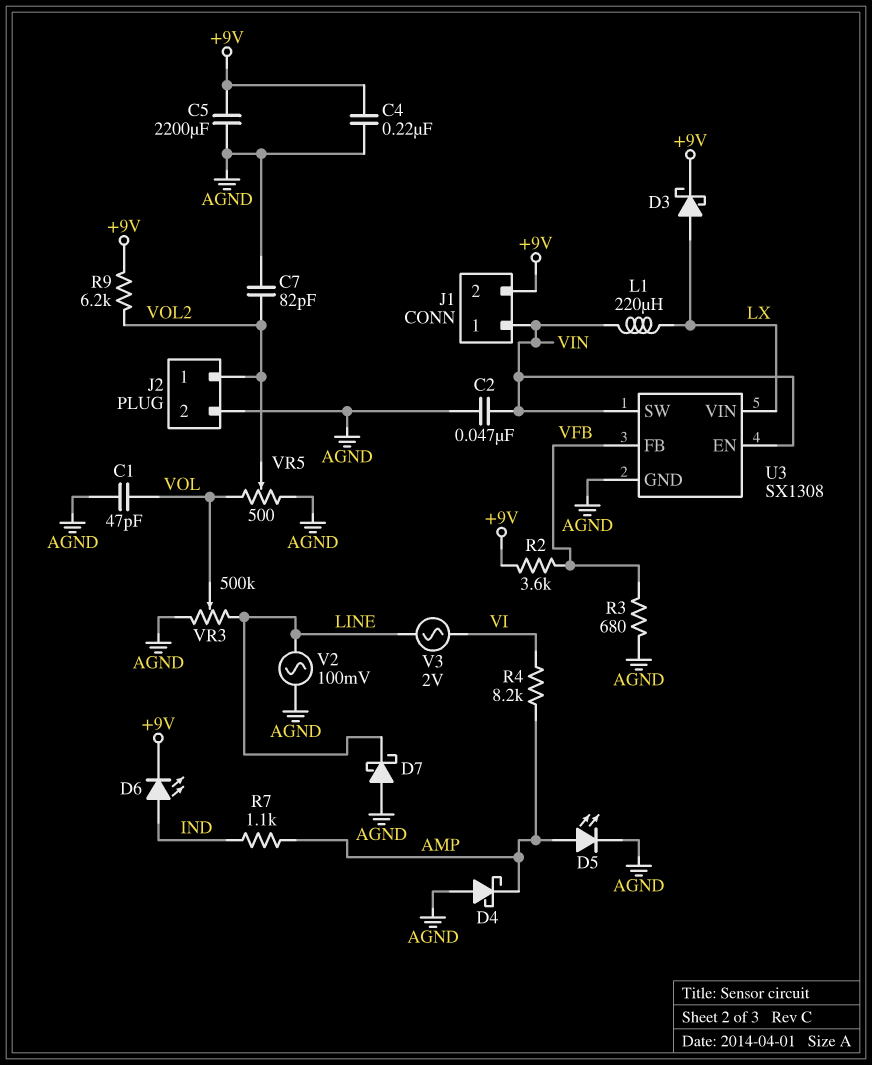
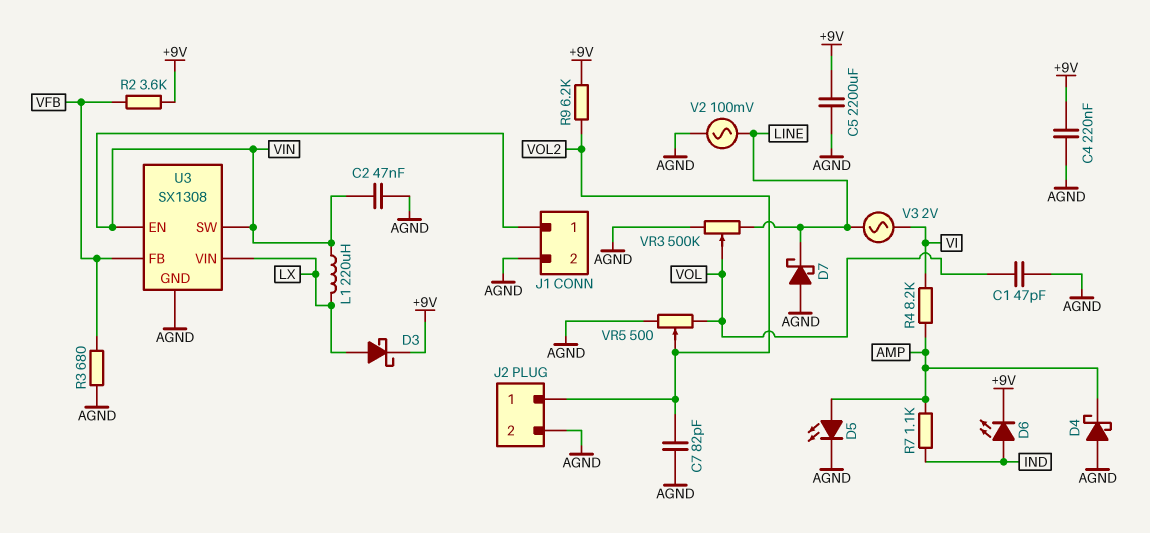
J1 pin 2: +9V -> AGND

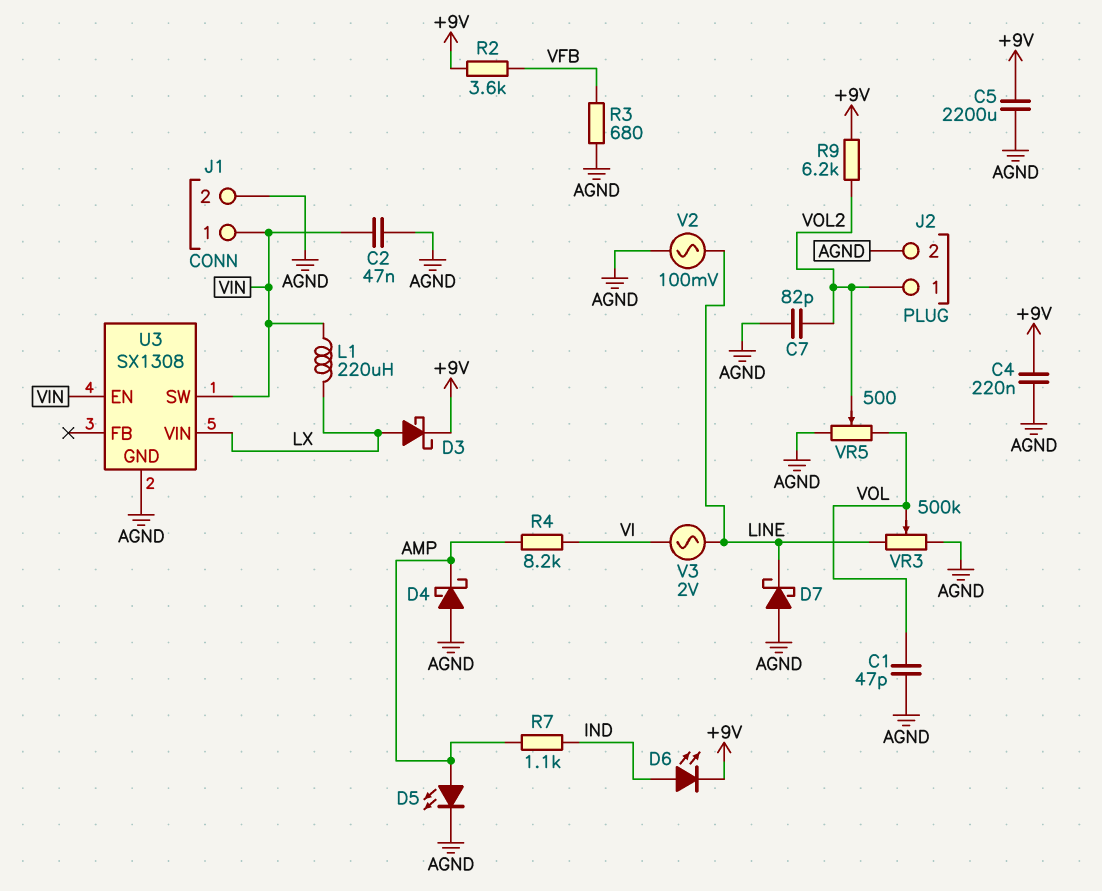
U3 pin FB: VFB -> none

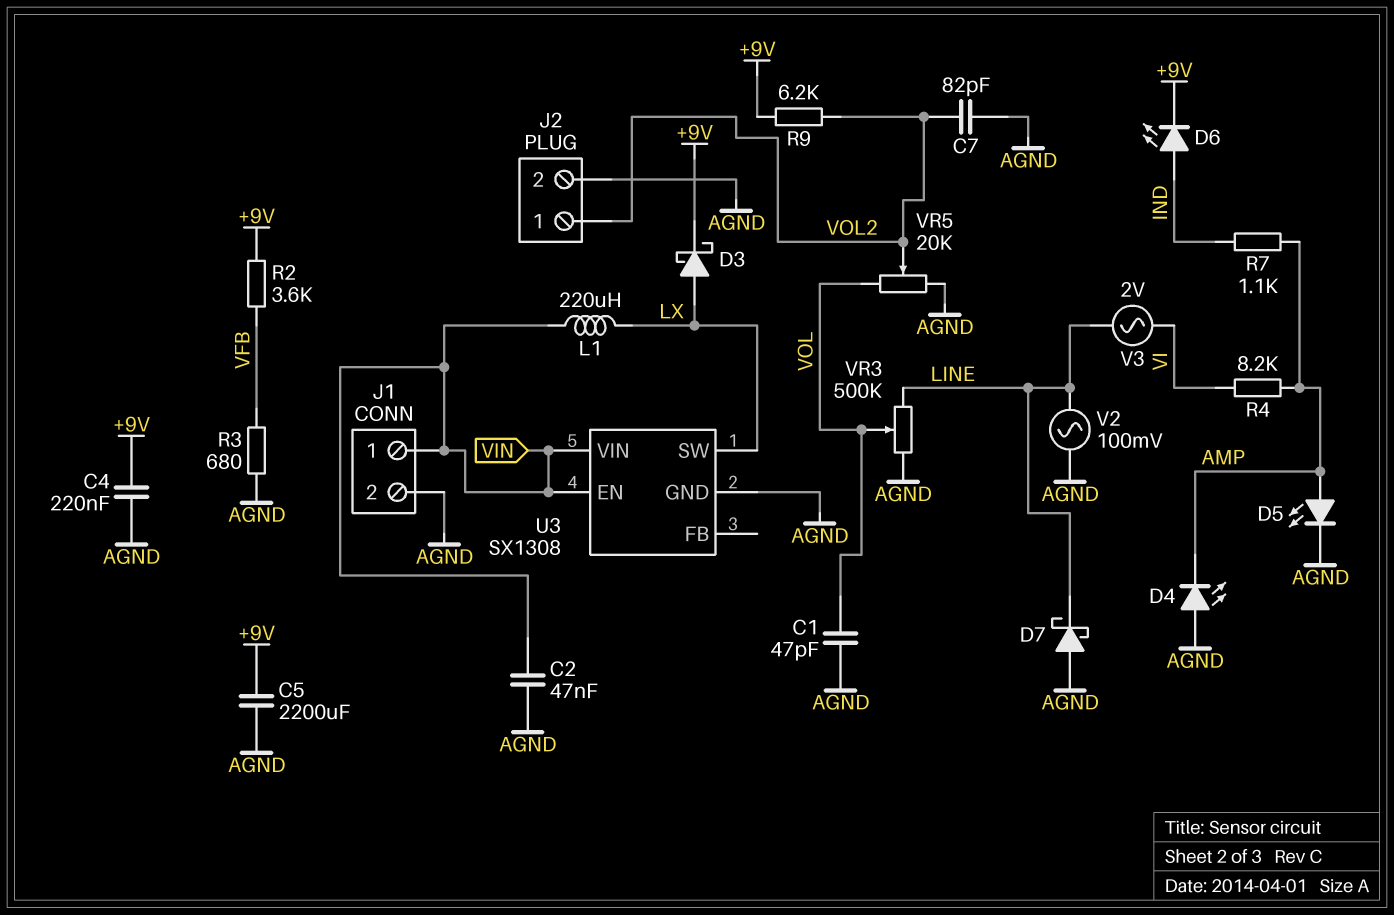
D4: schottky (A AGND, K AMP) -> LED (A AGND, K AMP)
U3 pin SW: VIN -> LX
U3 pin VIN: LX -> VIN
VR5: 500 (AGND, VOL, wiper VOL2) -> 20k (AGND, VOL, wiper VOL2)

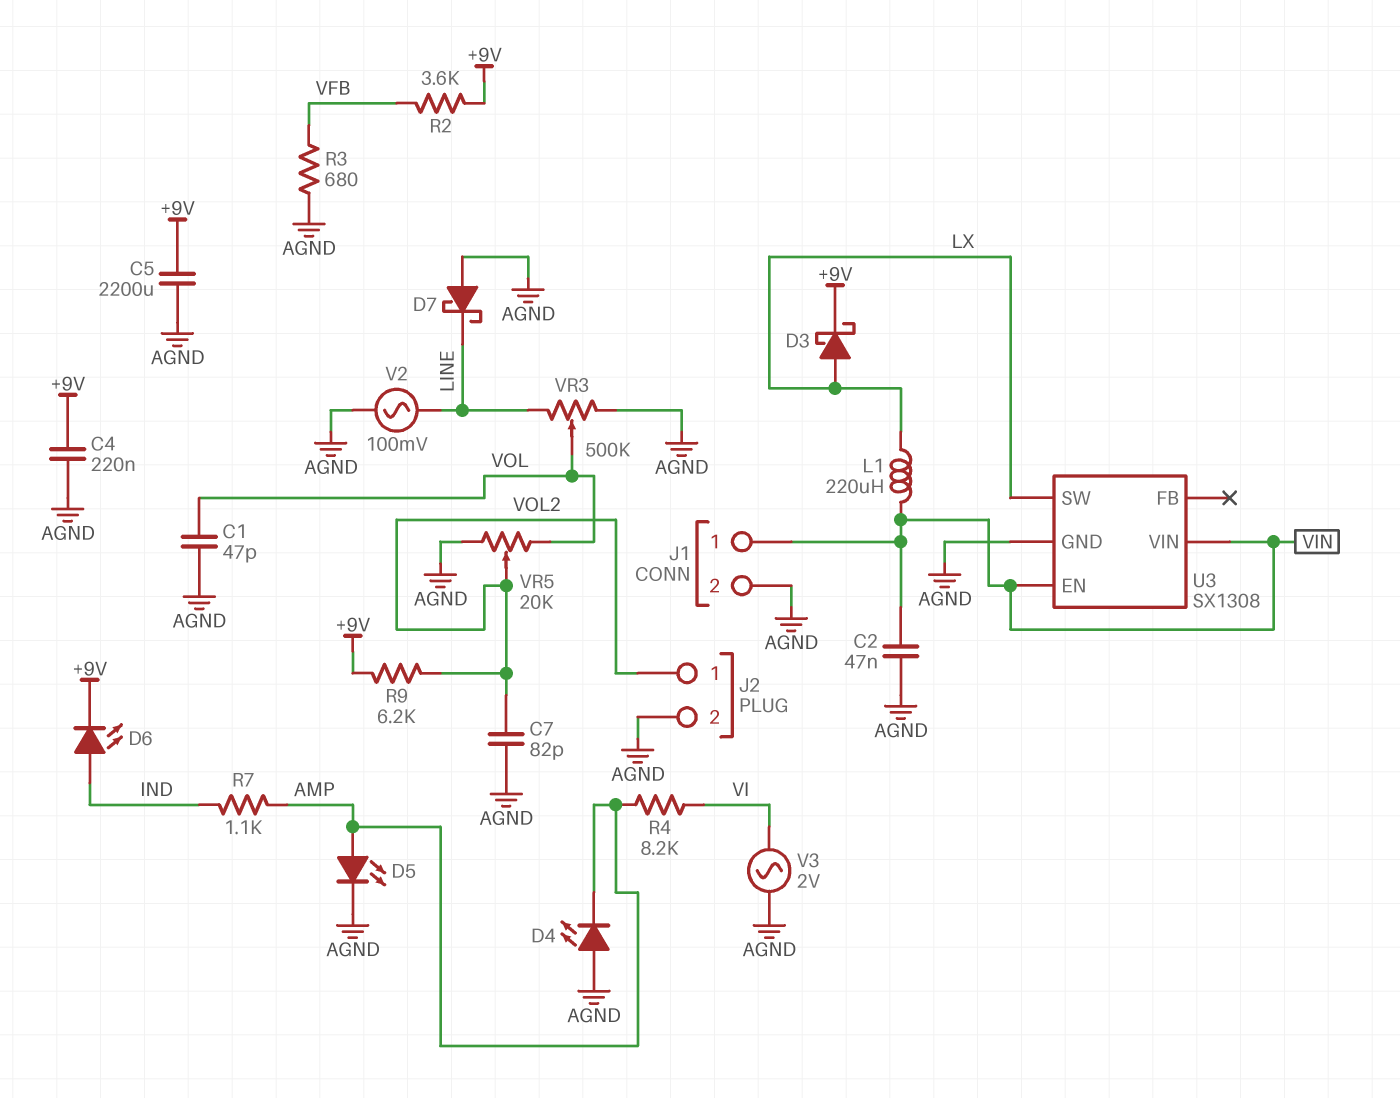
V3: AC 2V (LINE, VI) -> AC 2V (AGND, VI)

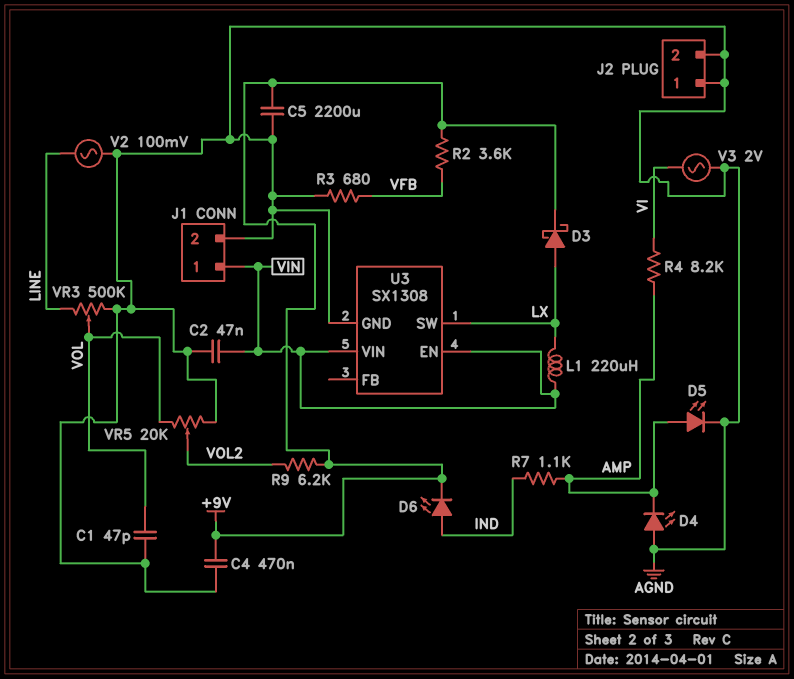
C4: 220nF (+9V, AGND) -> 470nF (+9V, AGND)
C7: 82pF (AGND, VOL2) -> none
D7: schottky (A AGND, K LINE) -> none
J2 pin 1: VOL2 -> AGND

